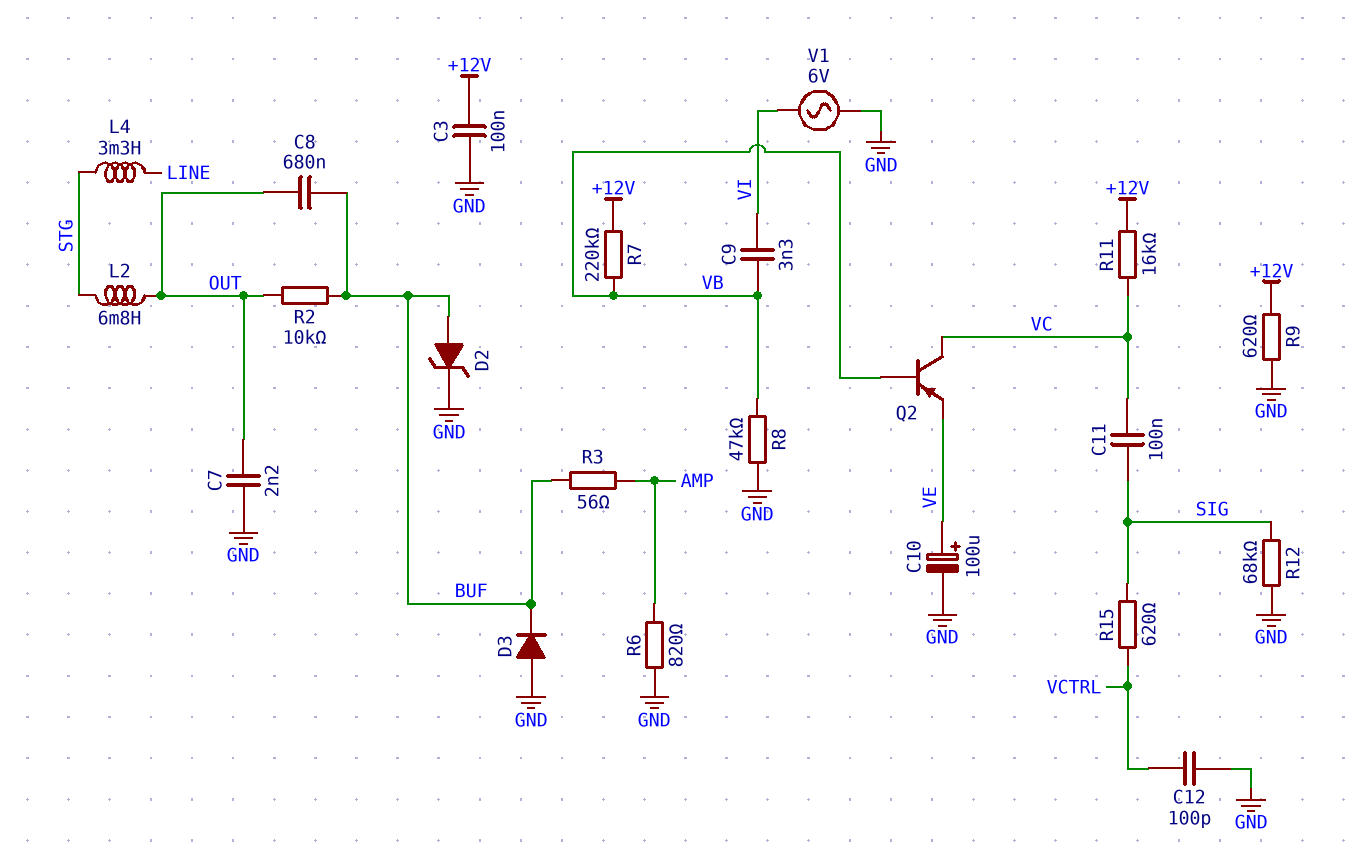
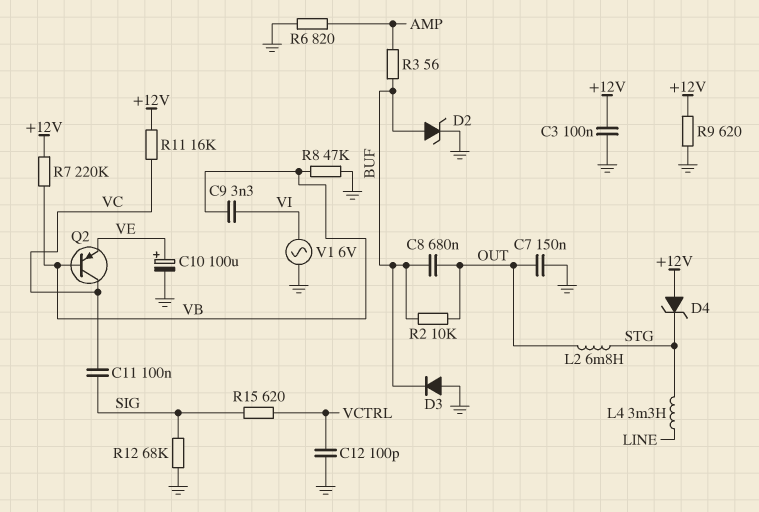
C7: 2.2nF (GND, OUT) -> 150nF (GND, OUT)
D4: none -> zener (A +12V, K STG)

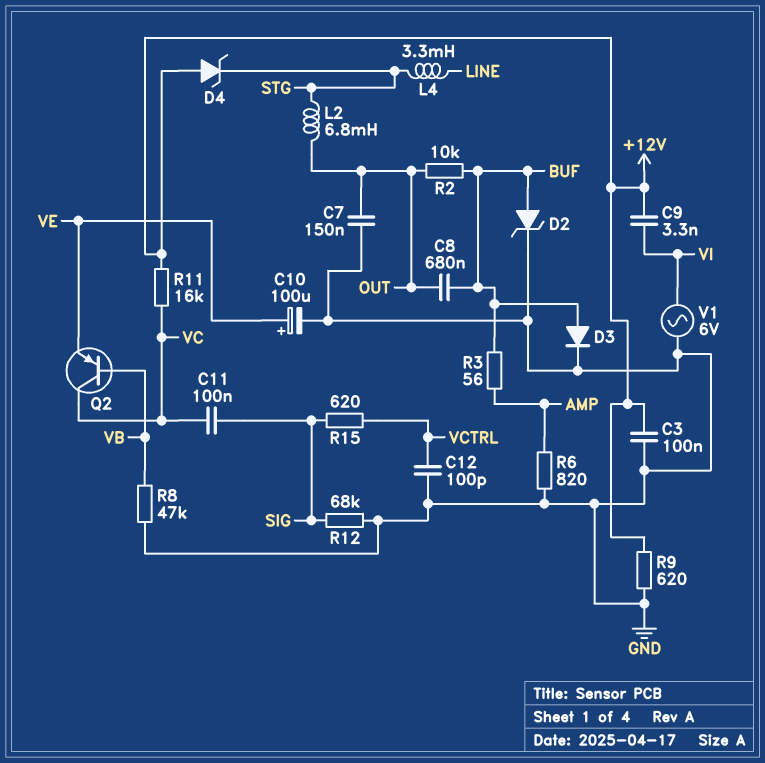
C9: 3.3nF (VB, VI) -> 3.3nF (+12V, VI)
D3: diode (A GND, K BUF) -> diode (A BUF, K GND)
R7: 220k (+12V, VB) -> none

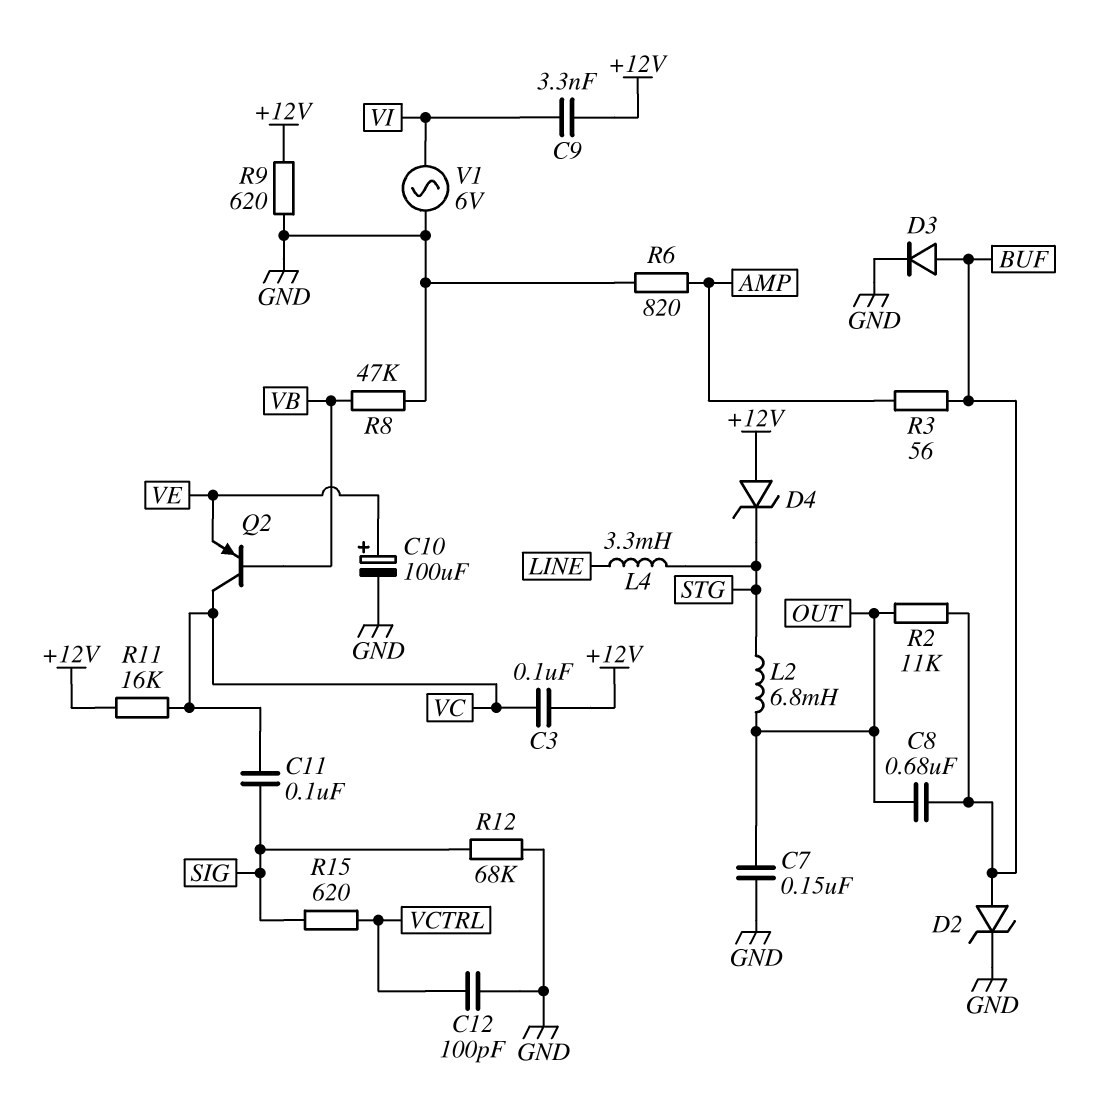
C3: 100nF (+12V, GND) -> 100nF (+12V, VC)
R2: 10k (BUF, OUT) -> 11k (BUF, OUT)

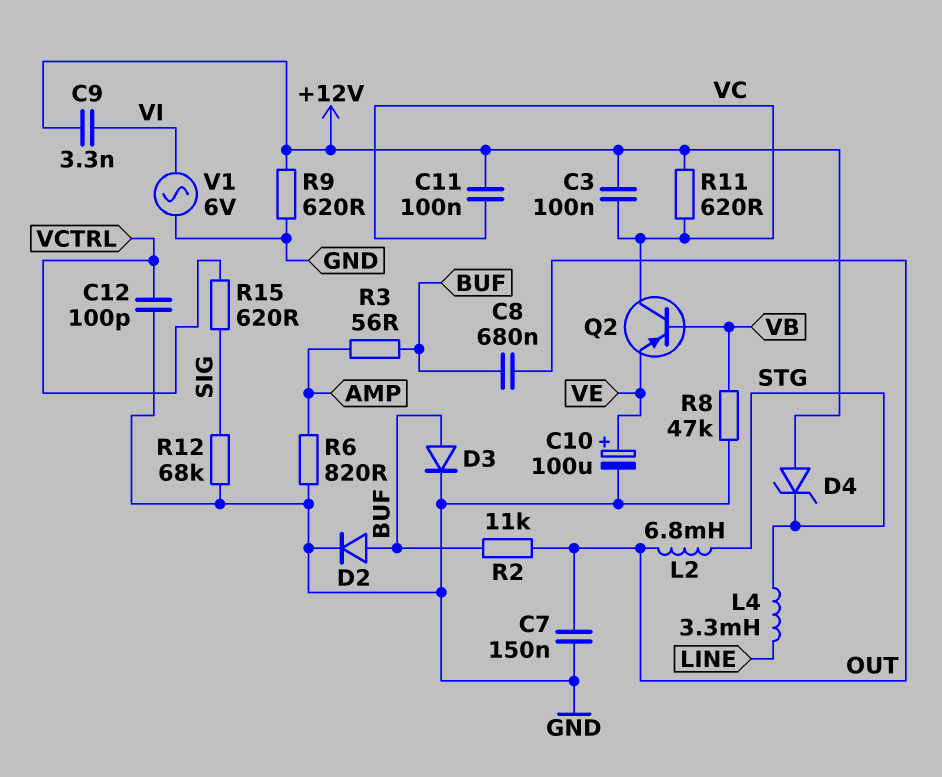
C11: 100nF (SIG, VC) -> 100nF (+12V, VC)
D2: zener (A BUF, K GND) -> diode (A BUF, K GND)
R11: 16k (+12V, VC) -> 620 (+12V, VC)

